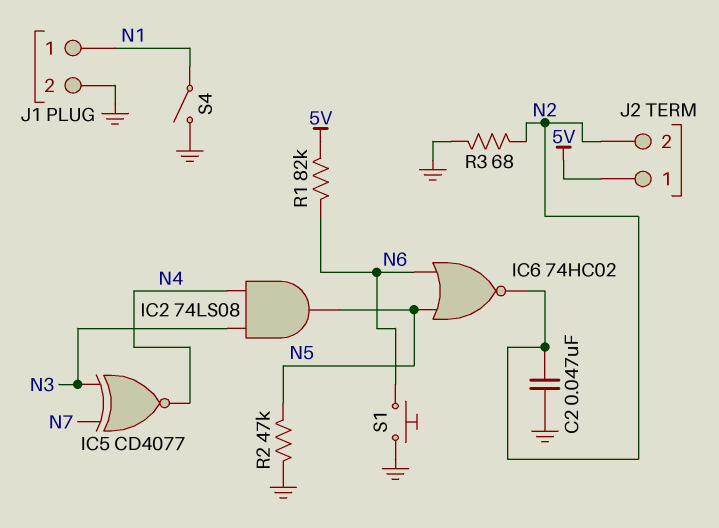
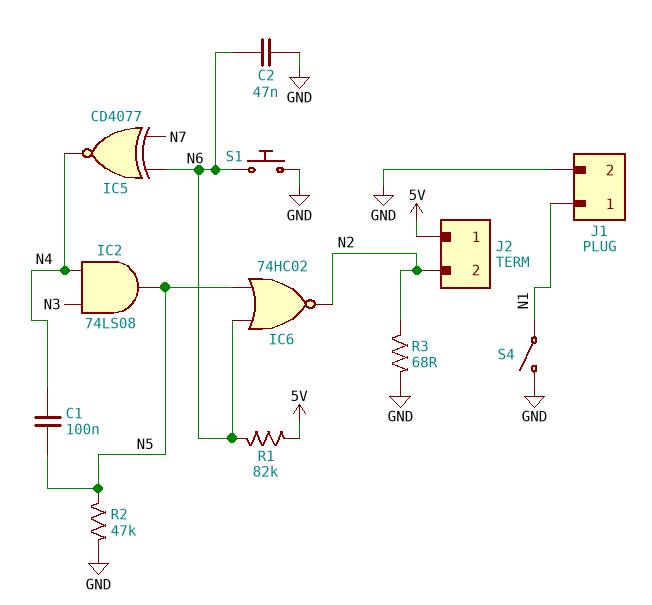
C1: none -> 100nF (N4, N5)
C2: 47nF (GND, N2) -> 47nF (GND, N6)
IC5: XNOR CD4077 (in N3, in N7, out N4) -> XNOR CD4077 (in N6, in N7, out N4)

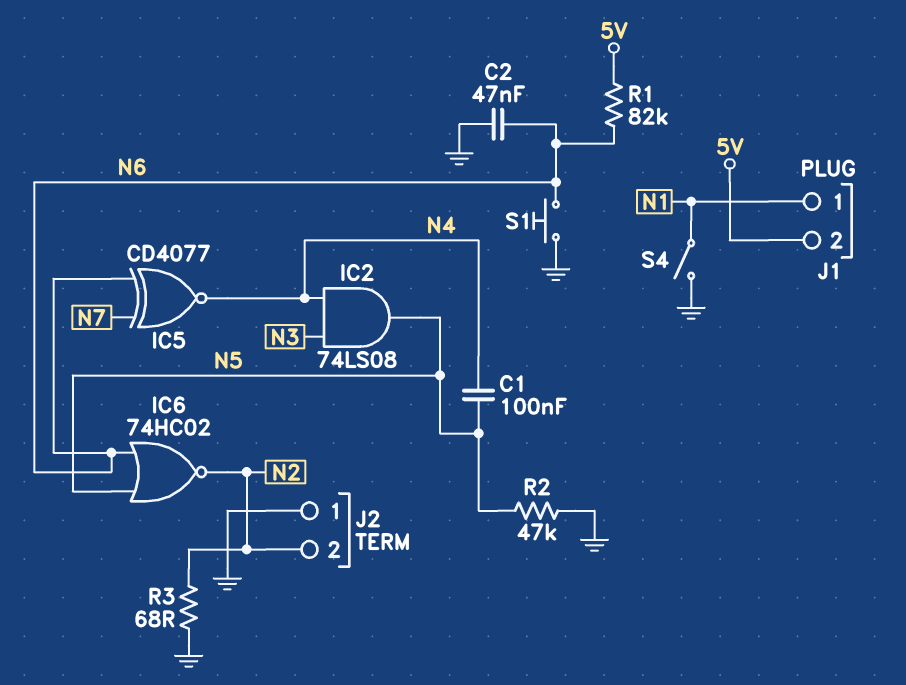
J1 pin 2: GND -> 5V
J2 pin 1: 5V -> GND

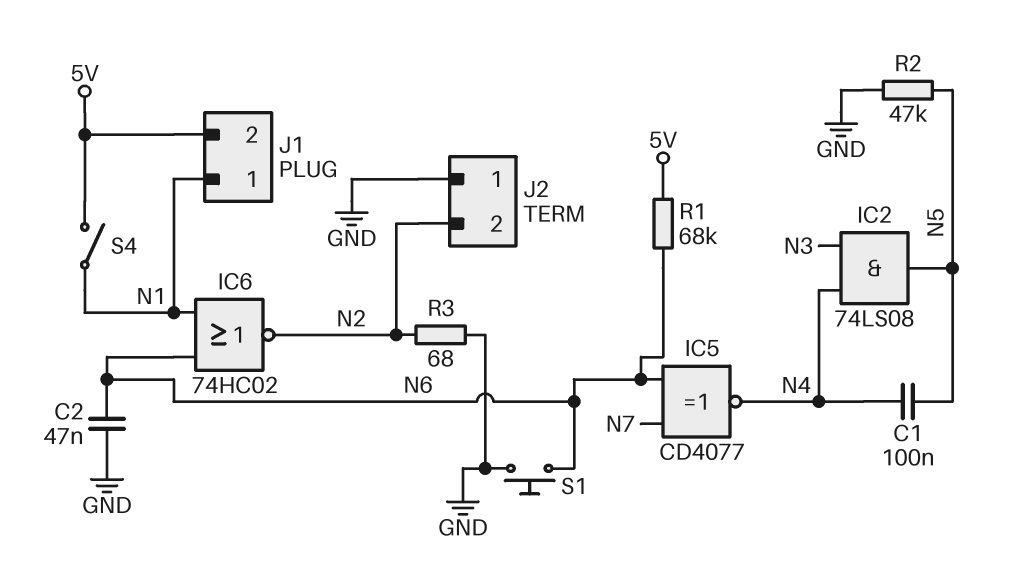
IC6: NOR 74HC02 (in N5, in N6, out N2) -> NOR 74HC02 (in N1, in N6, out N2)
R1: 82k (5V, N6) -> 68k (5V, N6)
S4: switch (GND, N1) -> switch (5V, N1)

